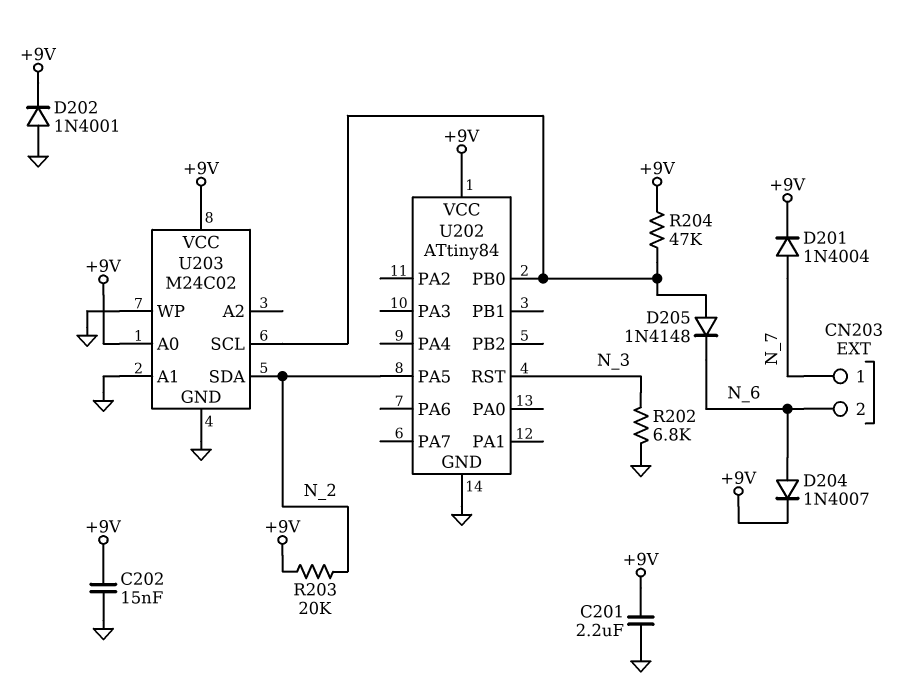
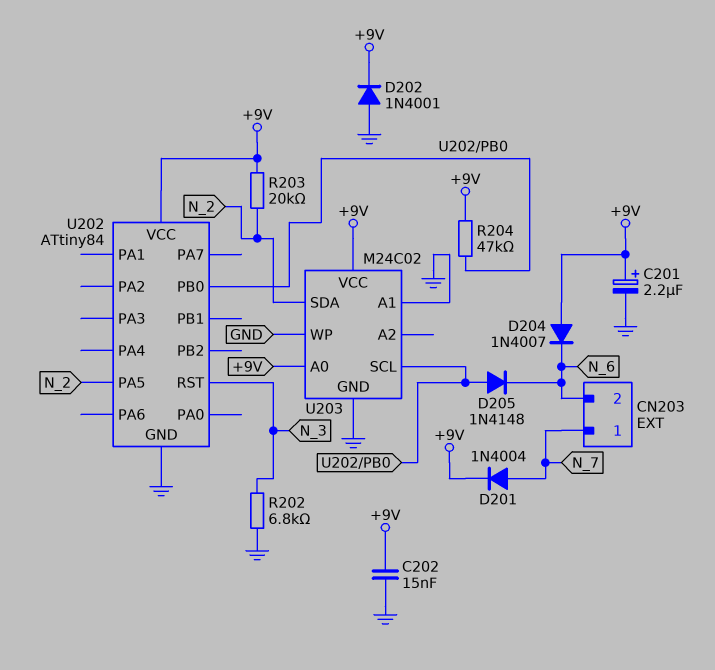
C201: 2.2uF (+9V, GND) -> 2.2uF (plus +9V, minus GND)
D204: diode 1N4007 (A N_6, K +9V) -> diode 1N4007 (A +9V, K N_6)

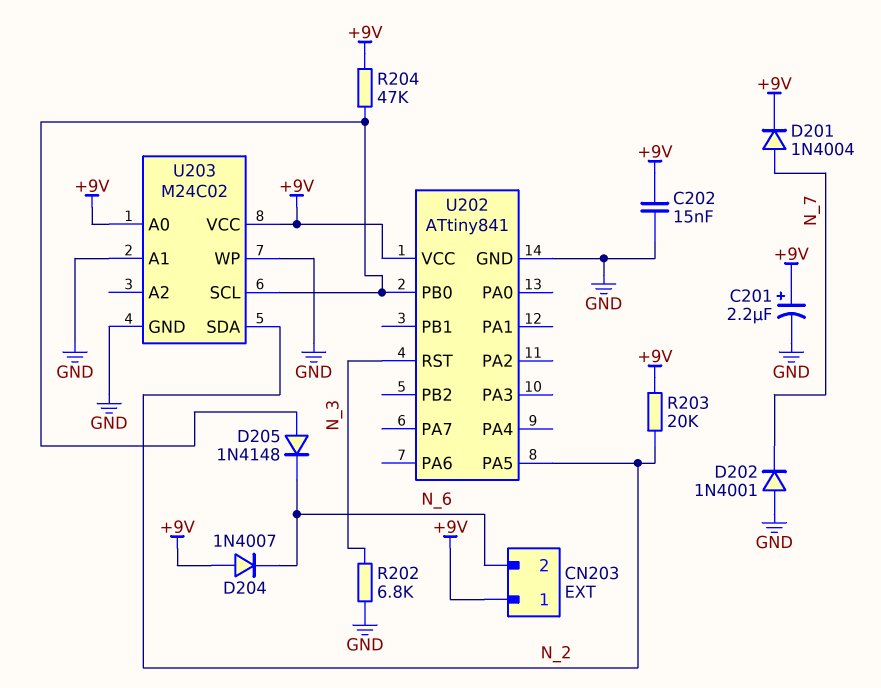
CN203 pin 1: N_7 -> +9V
D202: diode 1N4001 (A GND, K +9V) -> diode 1N4001 (A GND, K N_7)
U202: ATtiny84 -> ATtiny841

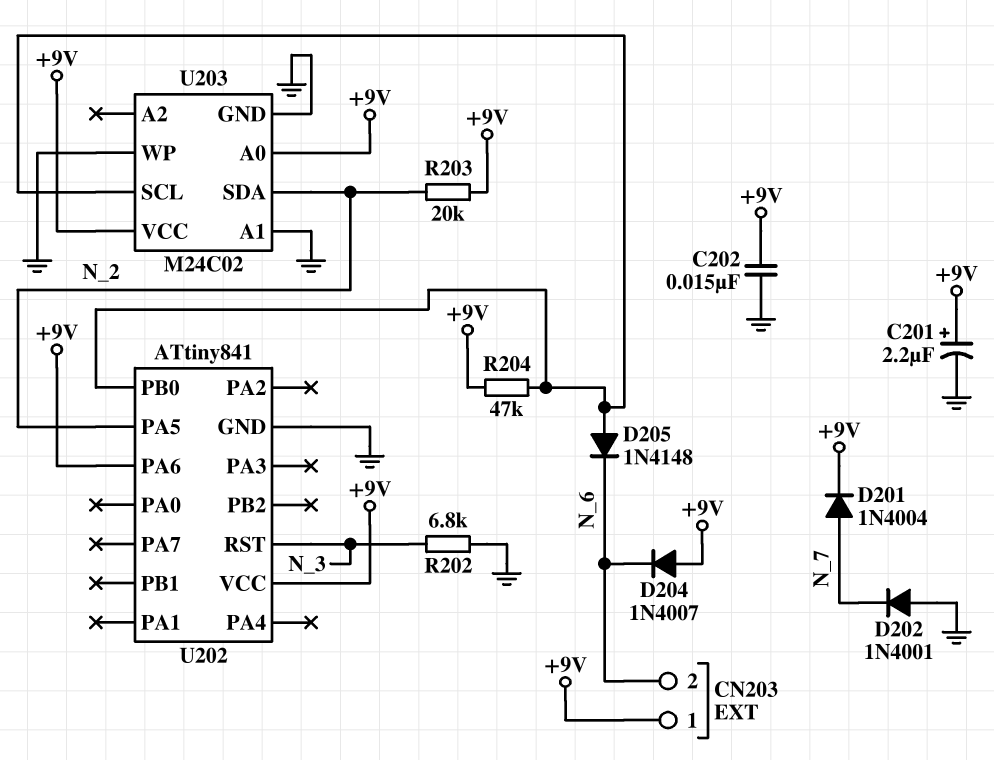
U202 pin PA6: none -> +9V

